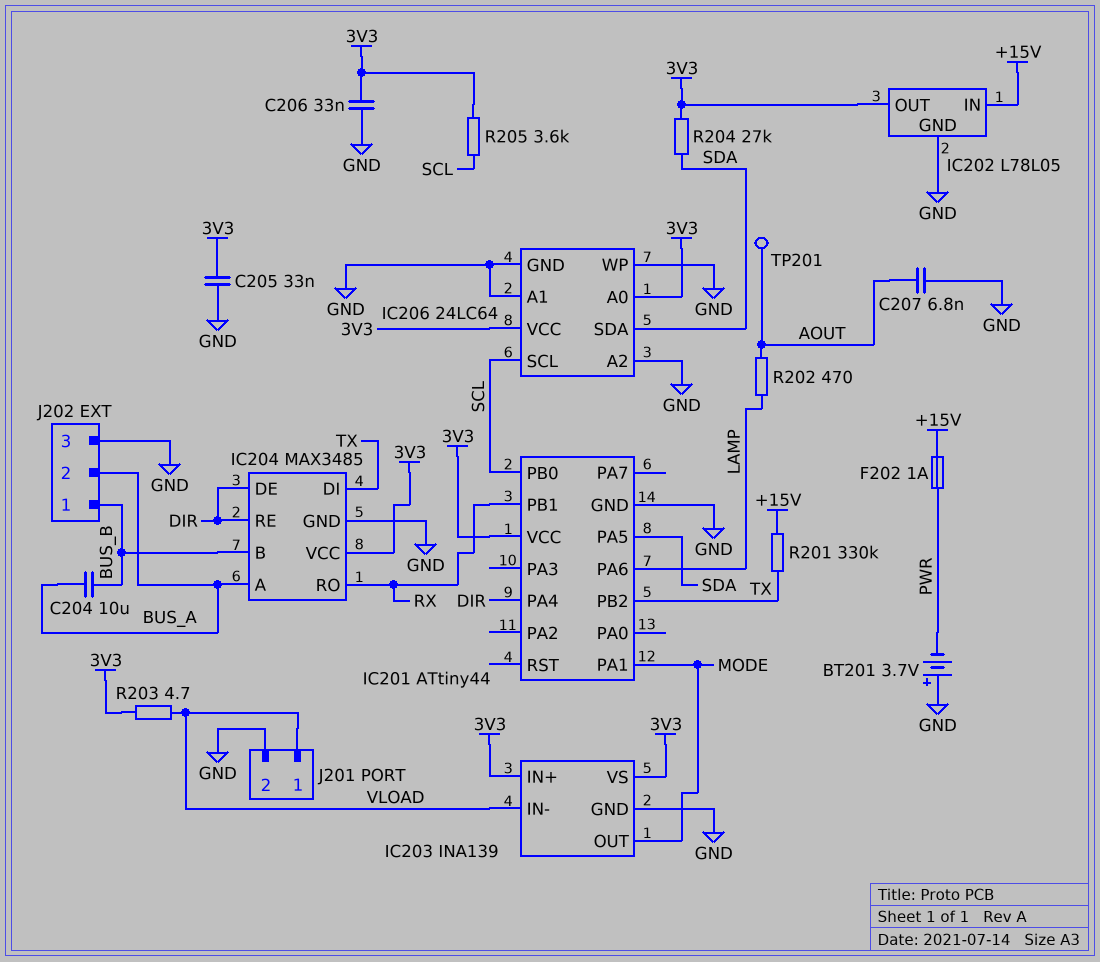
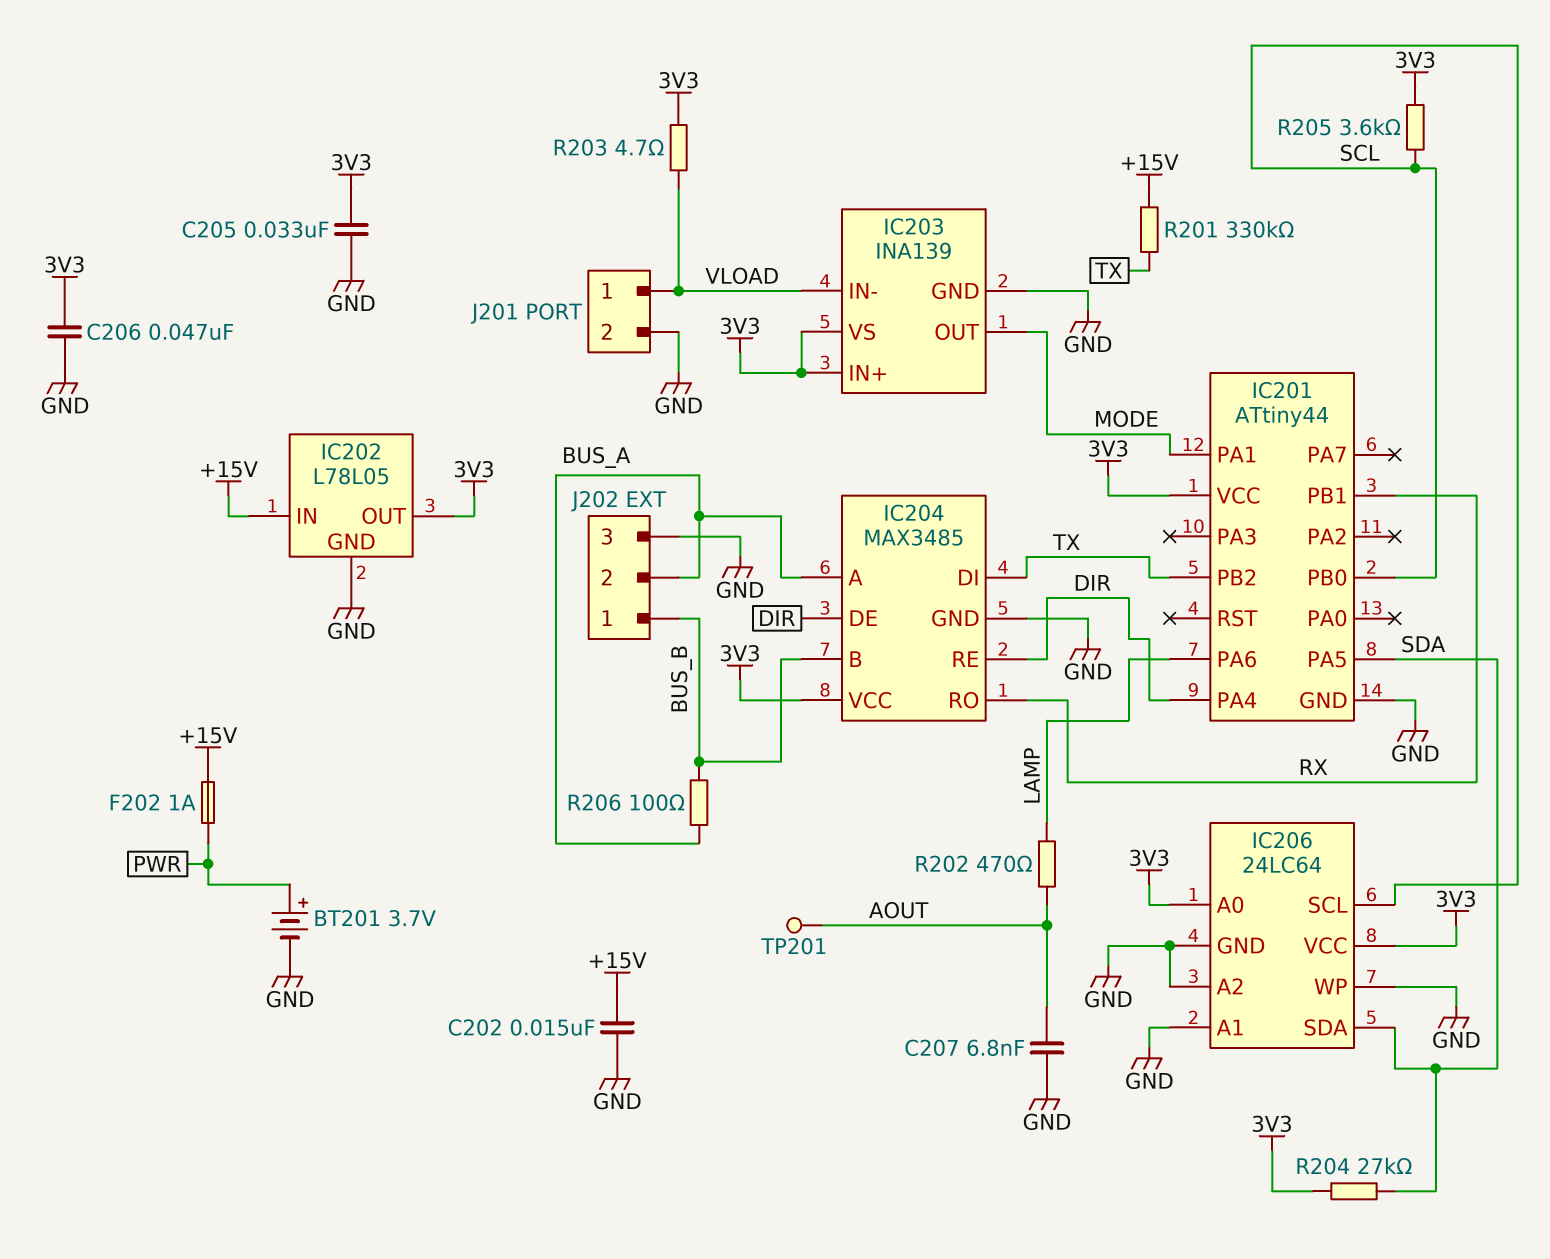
BT201: 3.7V (plus GND, minus PWR) -> 3.7V (plus PWR, minus GND)
C202: none -> 15nF (+15V, GND)
C204: 10uF (BUS_A, BUS_B) -> none
C206: 33nF (3V3, GND) -> 47nF (3V3, GND)
R206: none -> 100 (BUS_A, BUS_B)

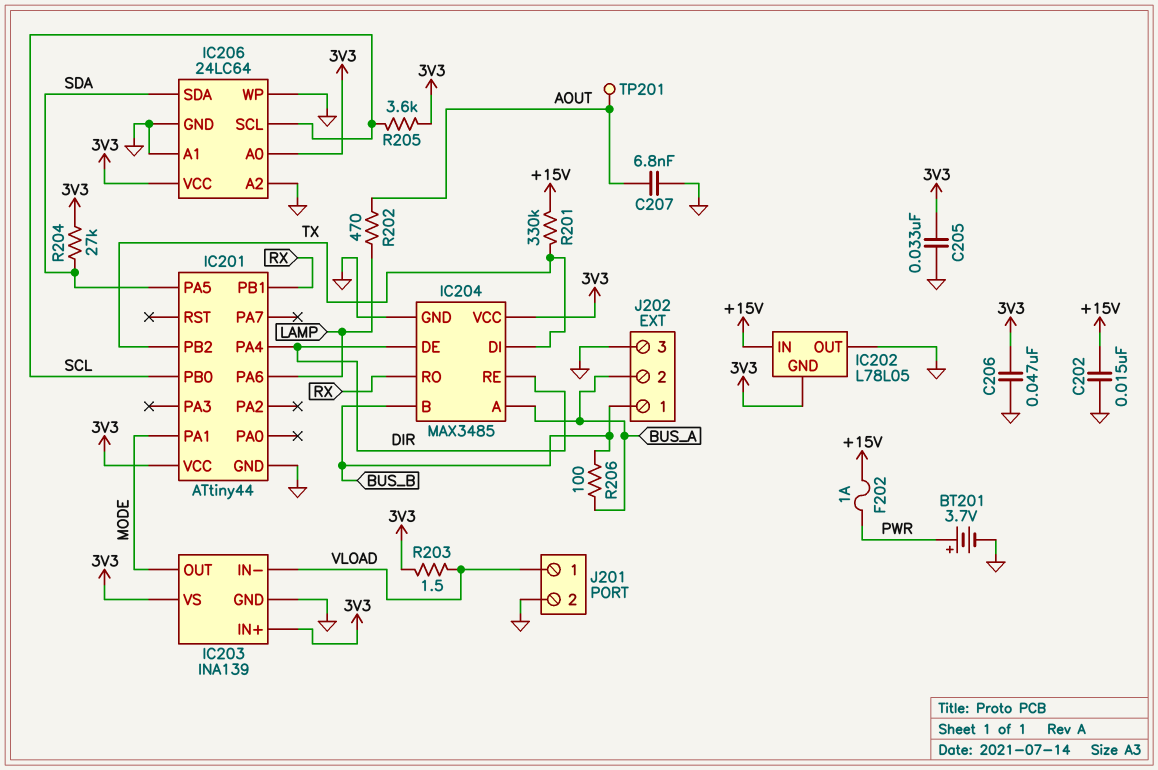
IC202 pin GND: GND -> 3V3
IC202 pin OUT: 3V3 -> GND
R203: 4.7 (3V3, VLOAD) -> 1.5 (3V3, VLOAD)

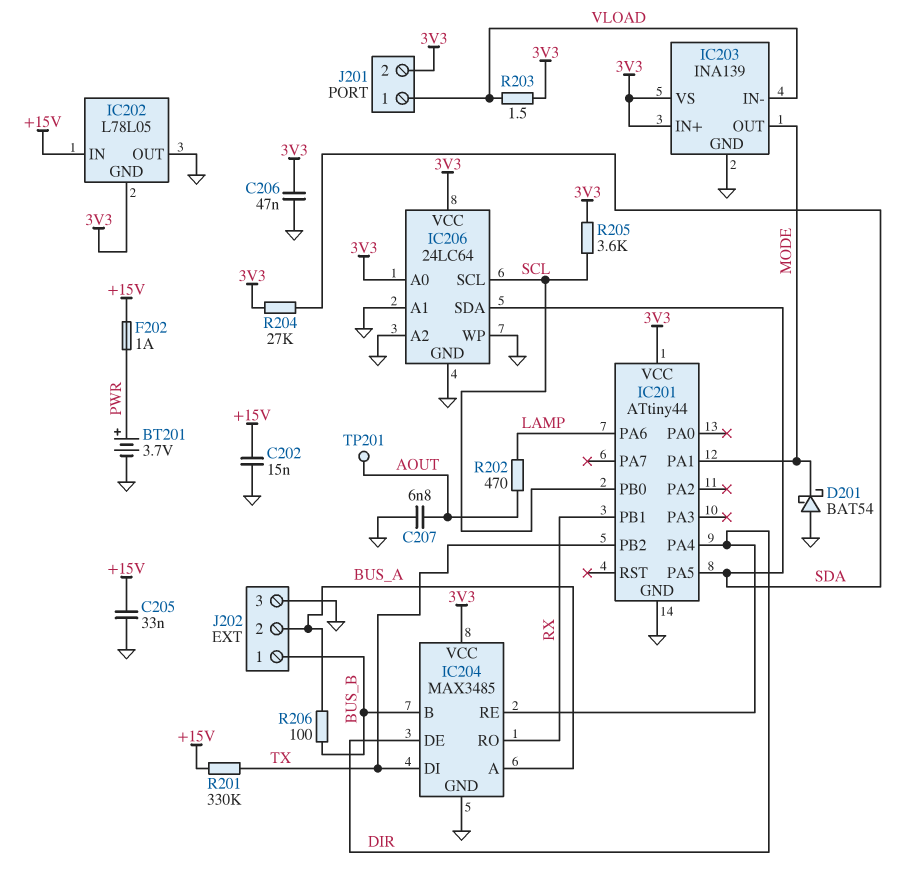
C205: 33nF (3V3, GND) -> 33nF (+15V, GND)
D201: none -> schottky BAT54 (A GND, K MODE)
J201 pin 2: GND -> 3V3

